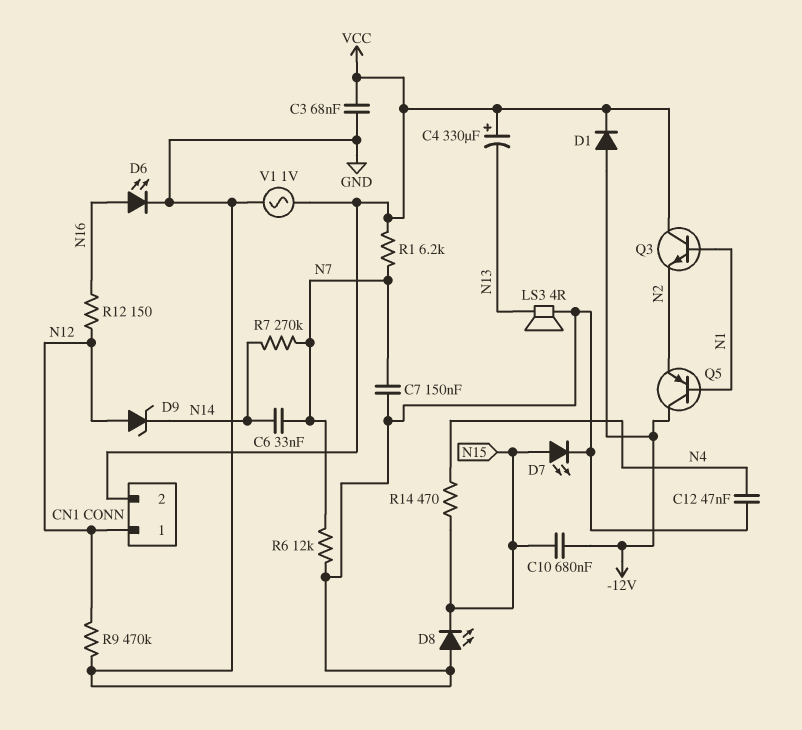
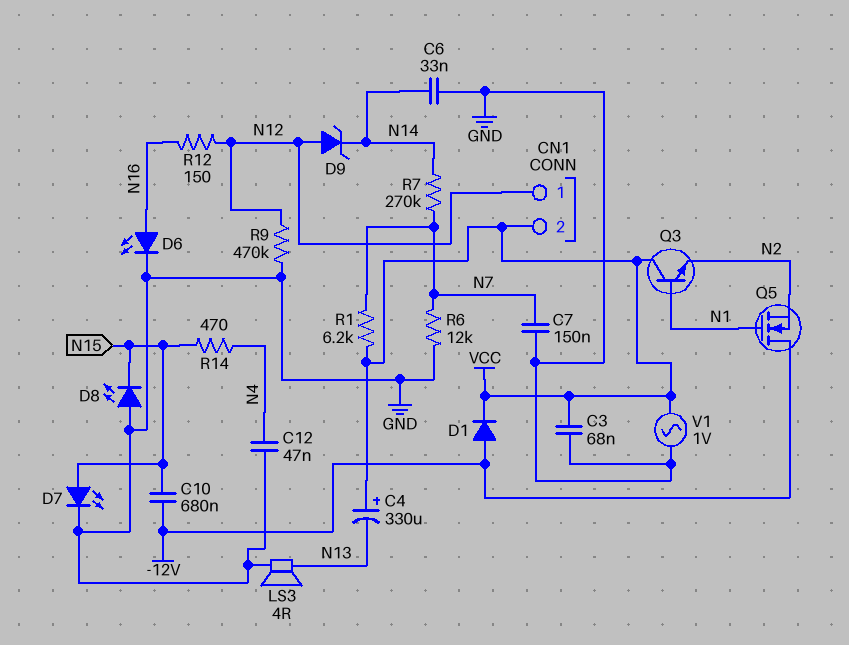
C6: 33nF (N7, N14) -> 33nF (GND, N14)
Q5: PNP (B N1, C -12V, E N2) -> NMOS (G N1, D -12V, S N2)

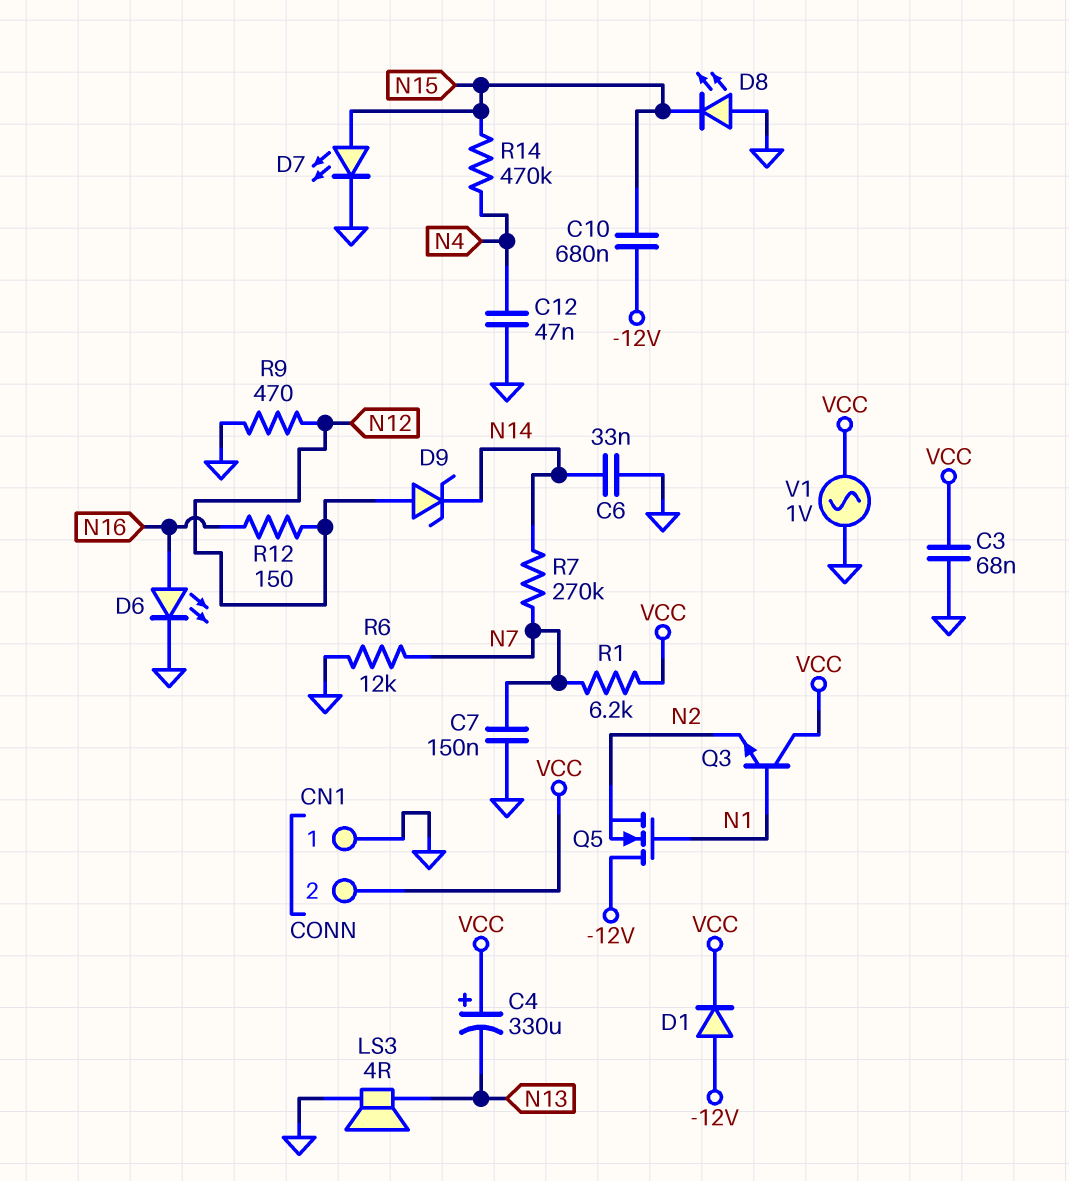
CN1 pin 1: N12 -> GND
R9: 470k (GND, N12) -> 470 (GND, N12)
R14: 470 (N4, N15) -> 470k (N4, N15)

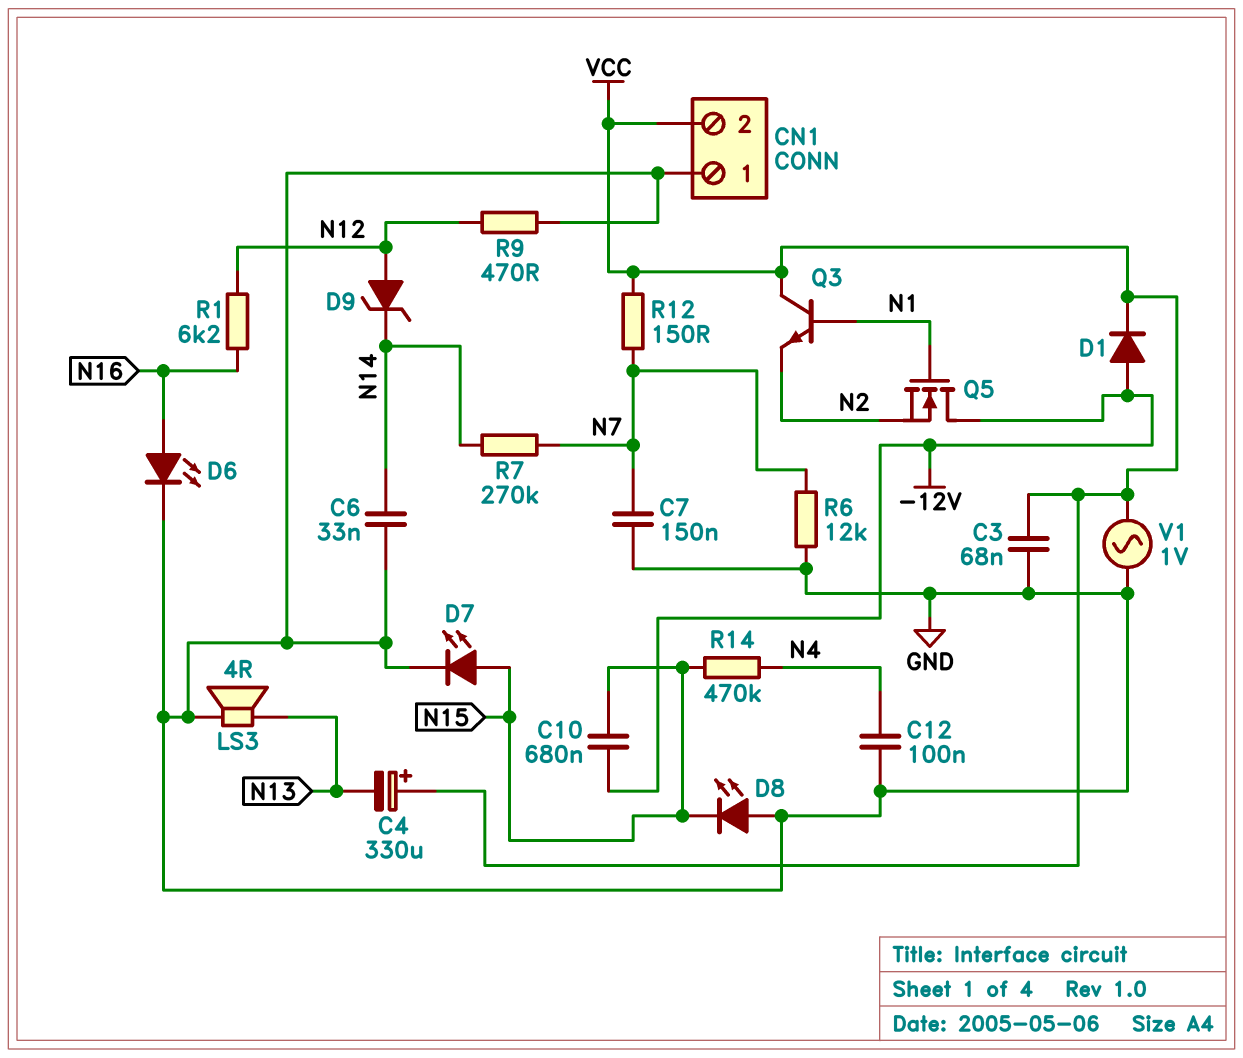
C12: 47nF (GND, N4) -> 100nF (GND, N4)
R1: 6.2k (N7, VCC) -> 6.2k (N12, N16)
R12: 150 (N12, N16) -> 150 (N7, VCC)

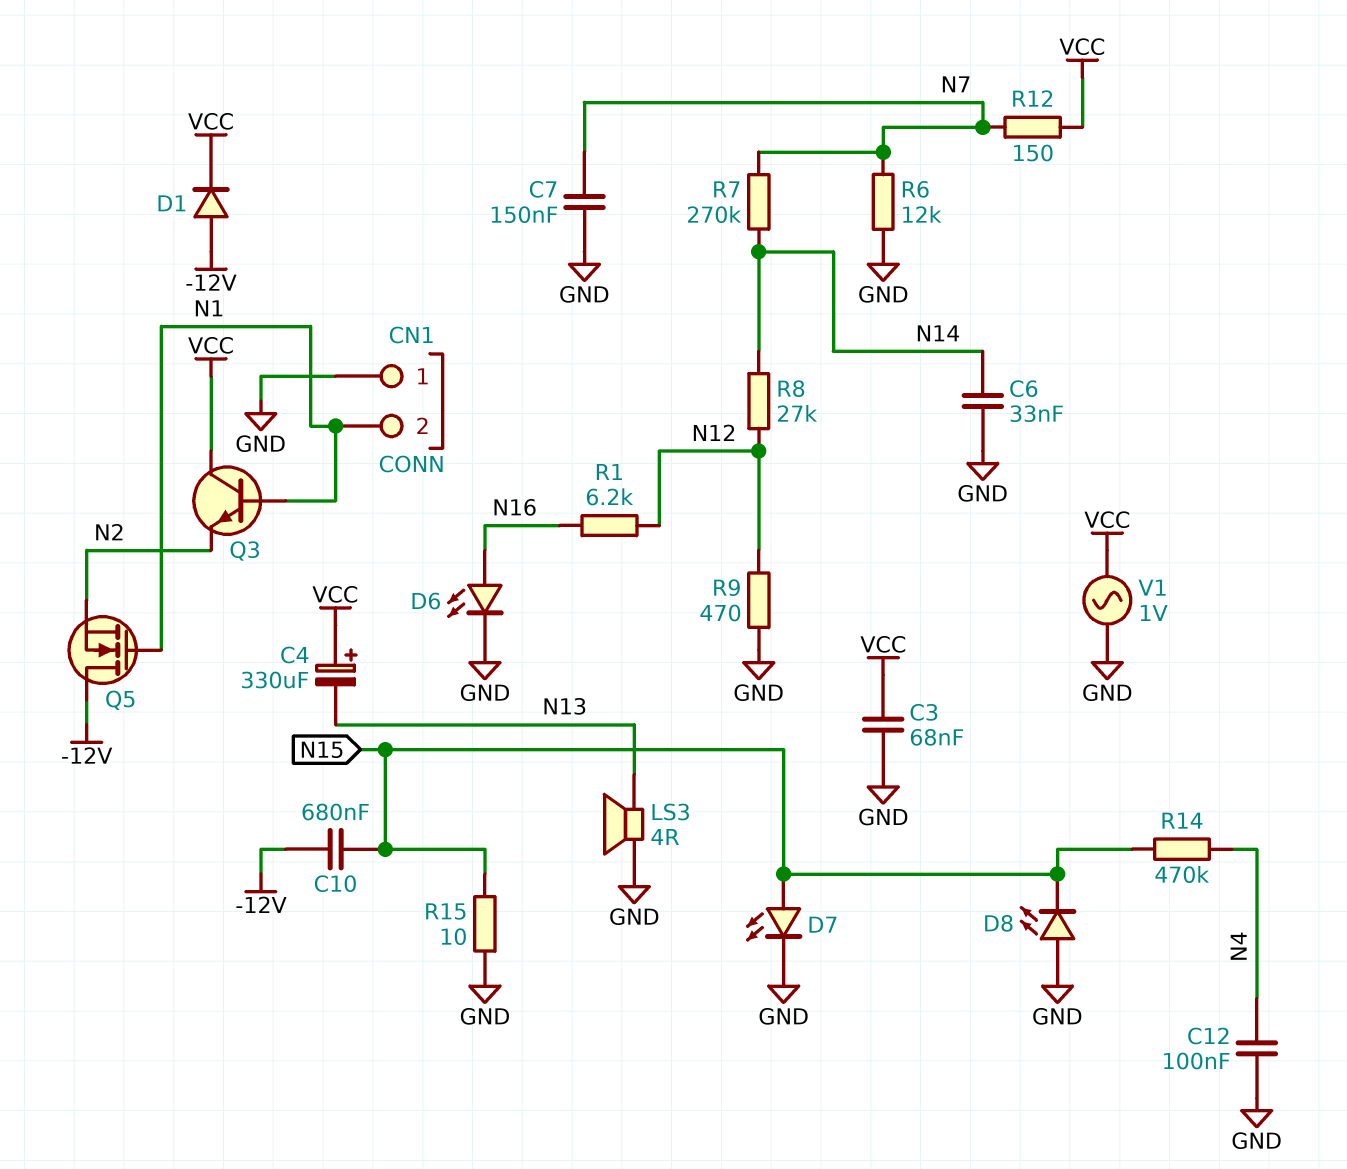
CN1 pin 2: VCC -> N1
D9: zener (A N12, K N14) -> none
R8: none -> 27k (N12, N14)
R15: none -> 10 (GND, N15)

